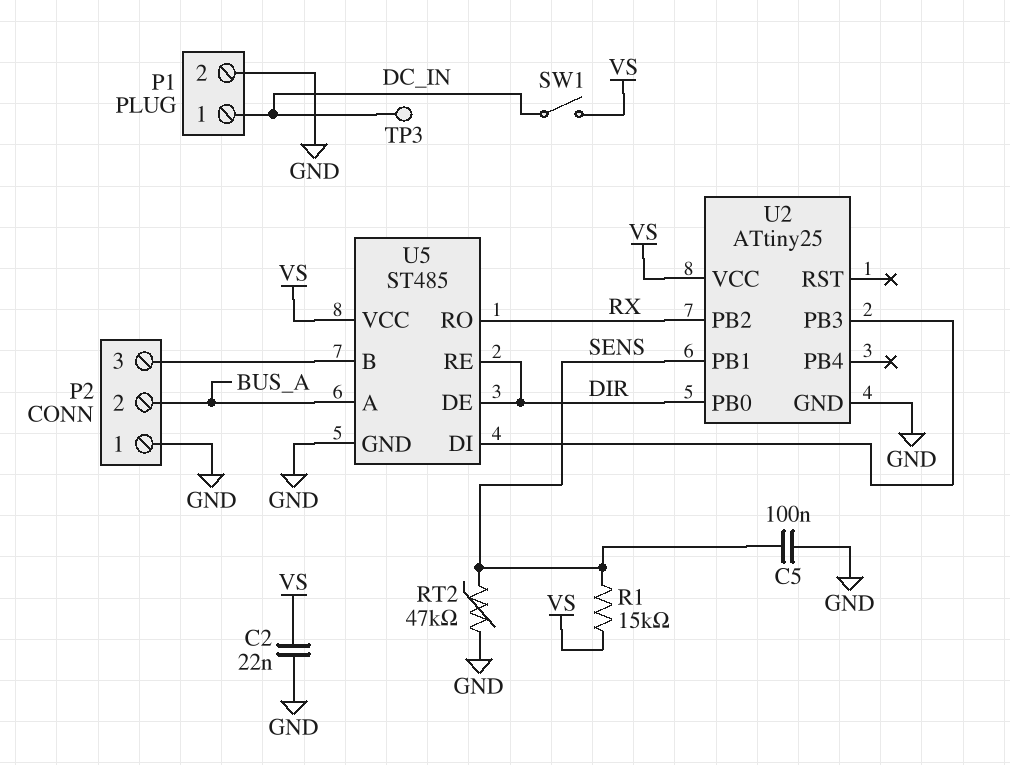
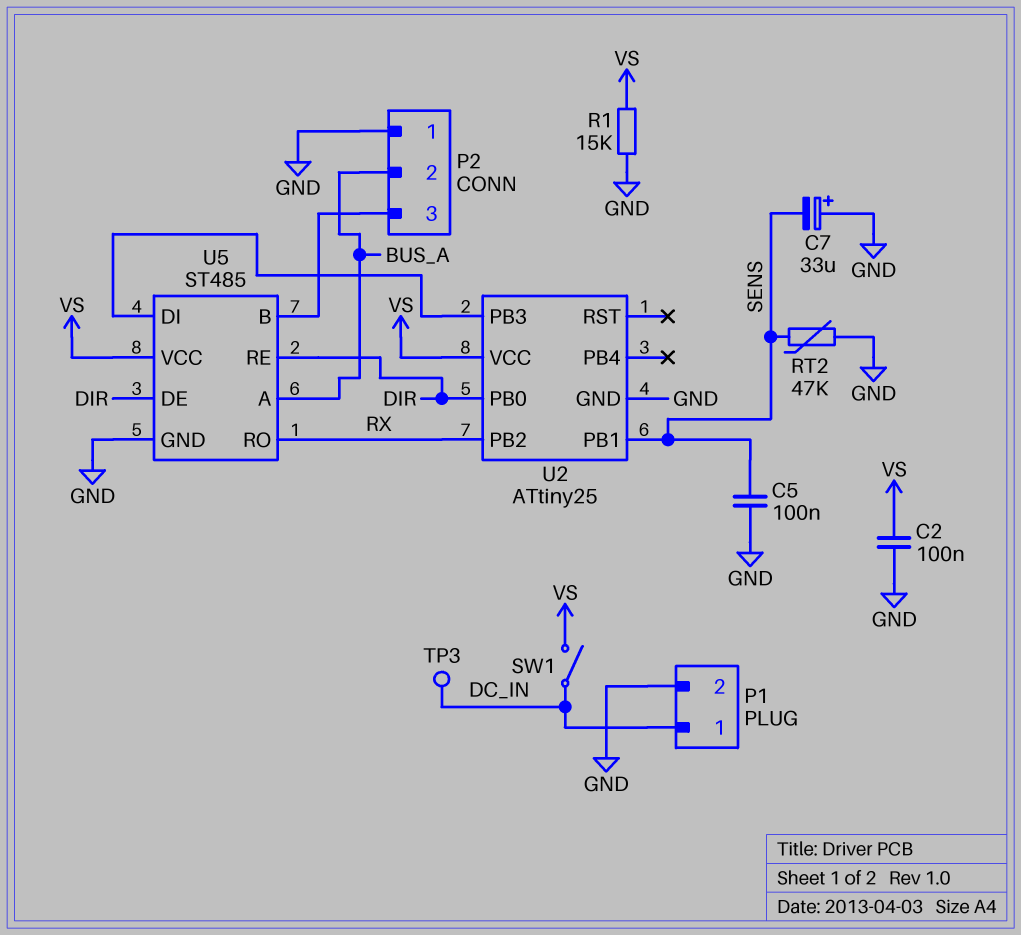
C2: 22nF (GND, VS) -> 100nF (GND, VS)
C7: none -> 33uF (plus GND, minus SENS)
R1: 15k (SENS, VS) -> 15k (GND, VS)

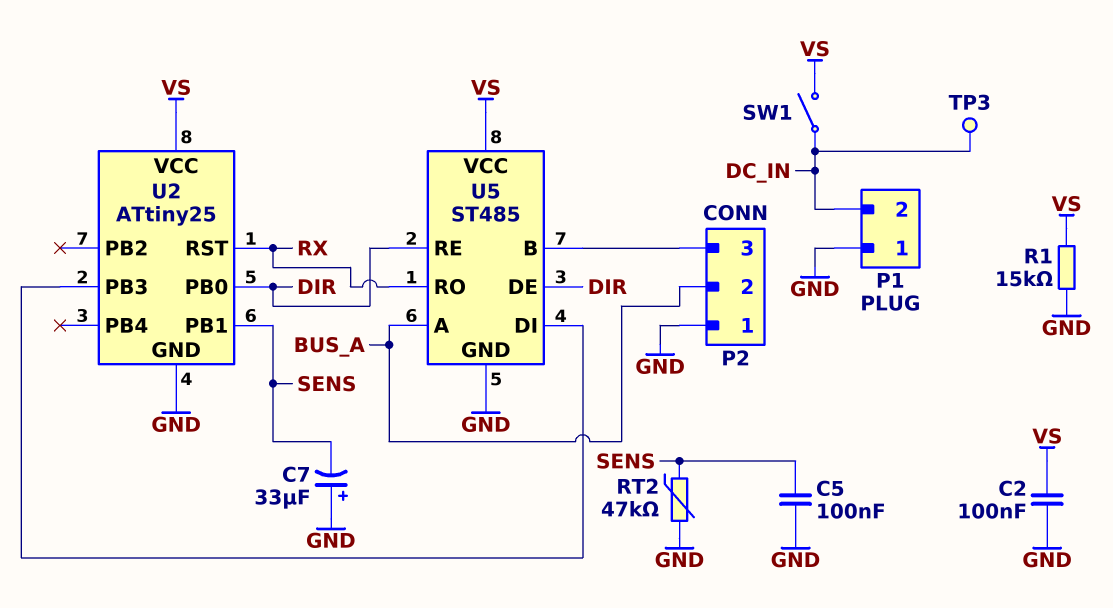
P1 pin 1: DC_IN -> GND
P1 pin 2: GND -> DC_IN
U2 pin PB2: RX -> none
U2 pin RST: none -> RX

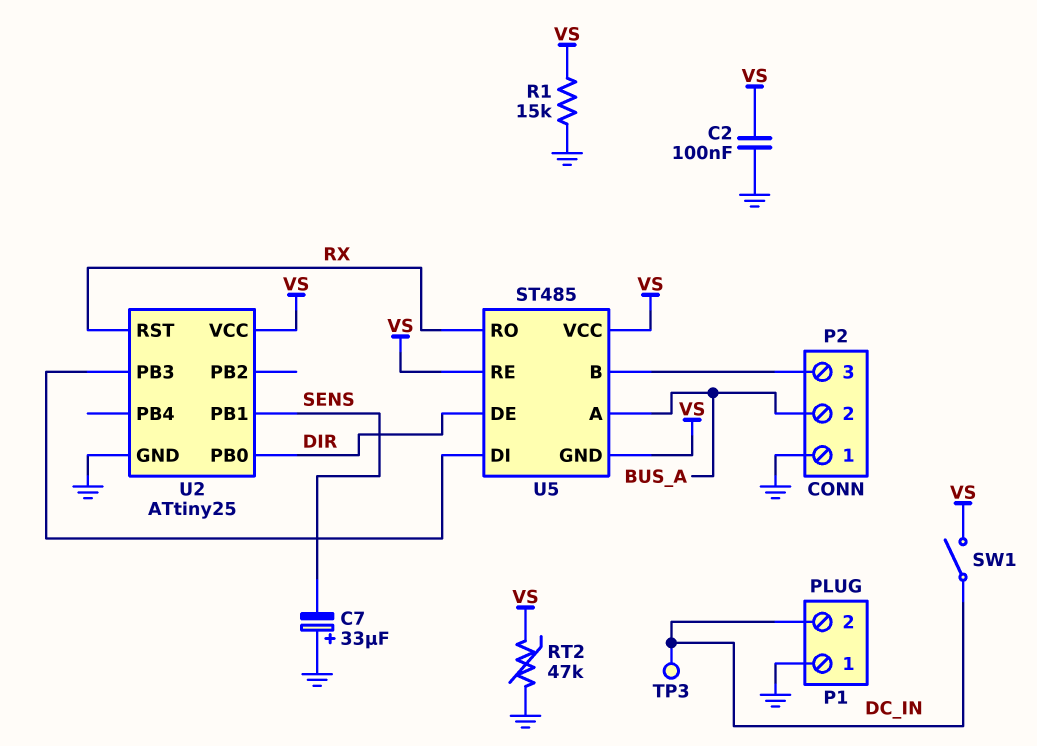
C5: 100nF (GND, SENS) -> none
RT2: 47k (GND, SENS) -> 47k (GND, VS)
U5 pin GND: GND -> VS
U5 pin RE: DIR -> VS

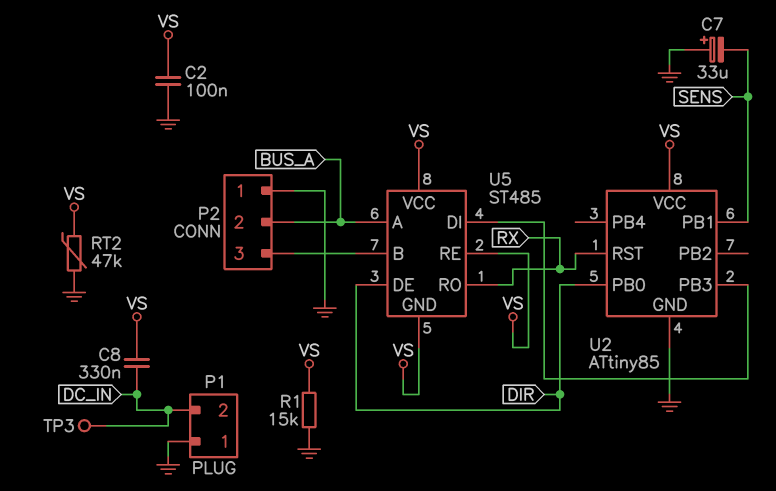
C8: none -> 330nF (DC_IN, VS)
SW1: switch (DC_IN, VS) -> none
U2: ATtiny25 -> ATtiny85

